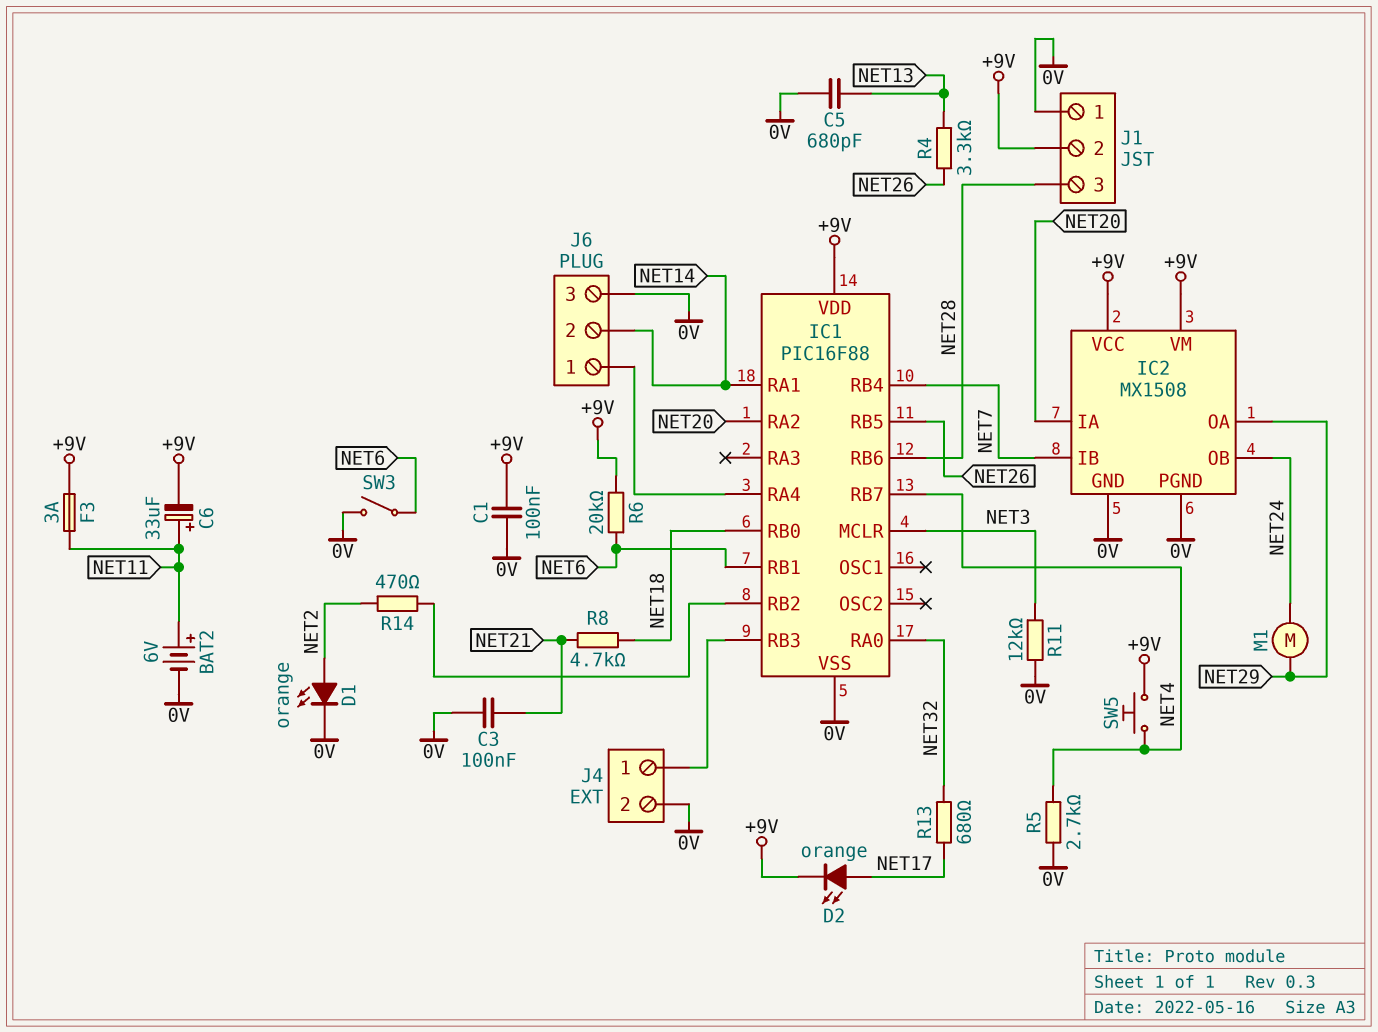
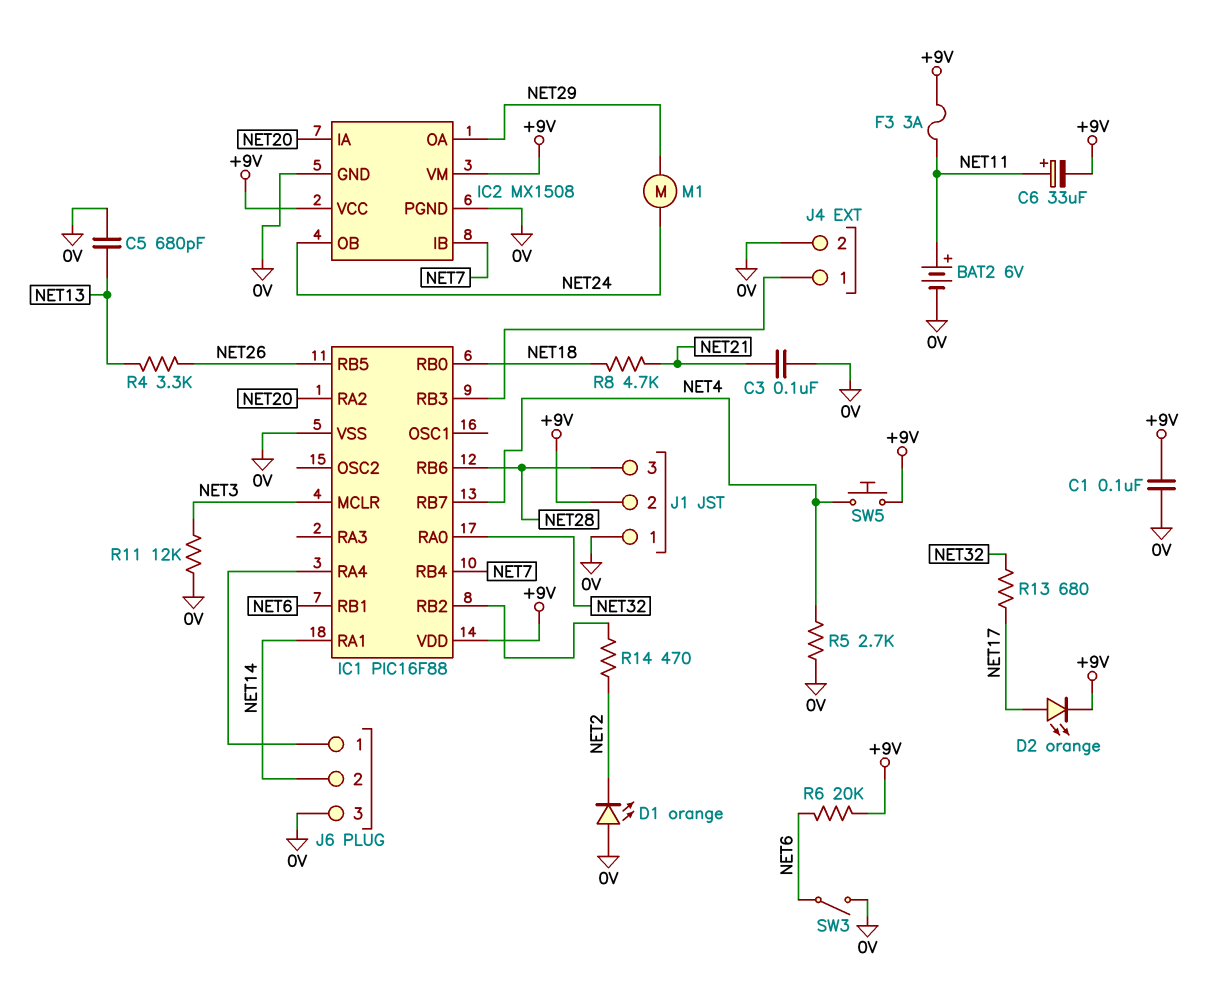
D1: LED orange (A NET2, K 0V) -> LED orange (A 0V, K NET2)

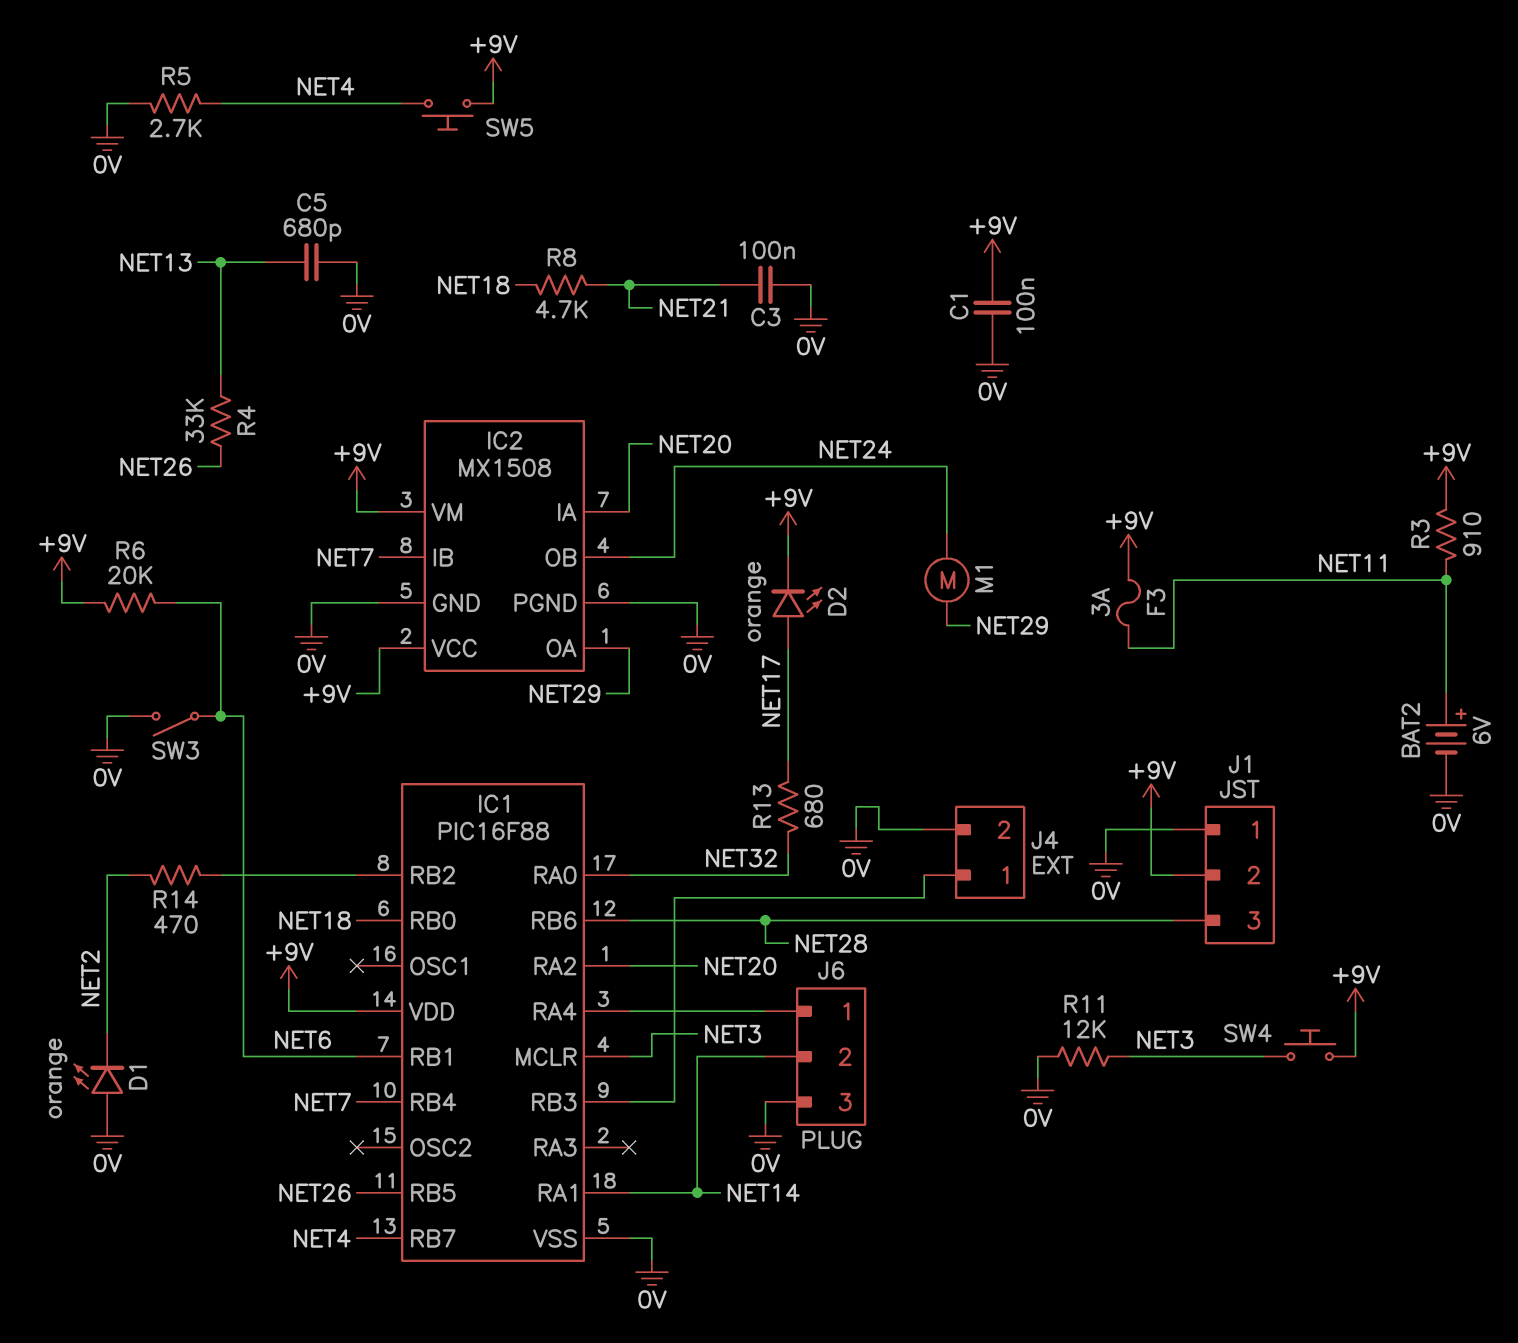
C6: 33uF (plus NET11, minus +9V) -> none
R3: none -> 910 (+9V, NET11)
R4: 3.3k (NET13, NET26) -> 33k (NET13, NET26)
SW4: none -> button (+9V, NET3)

